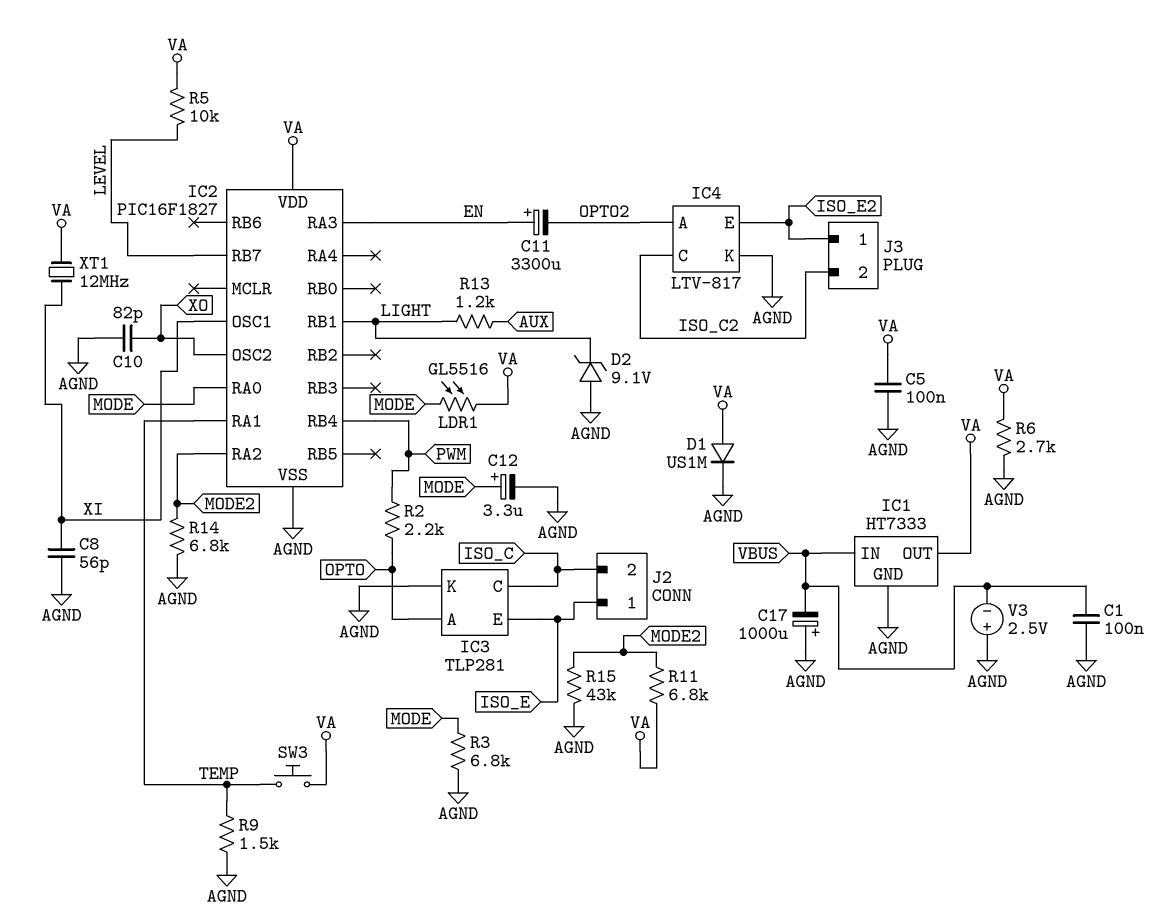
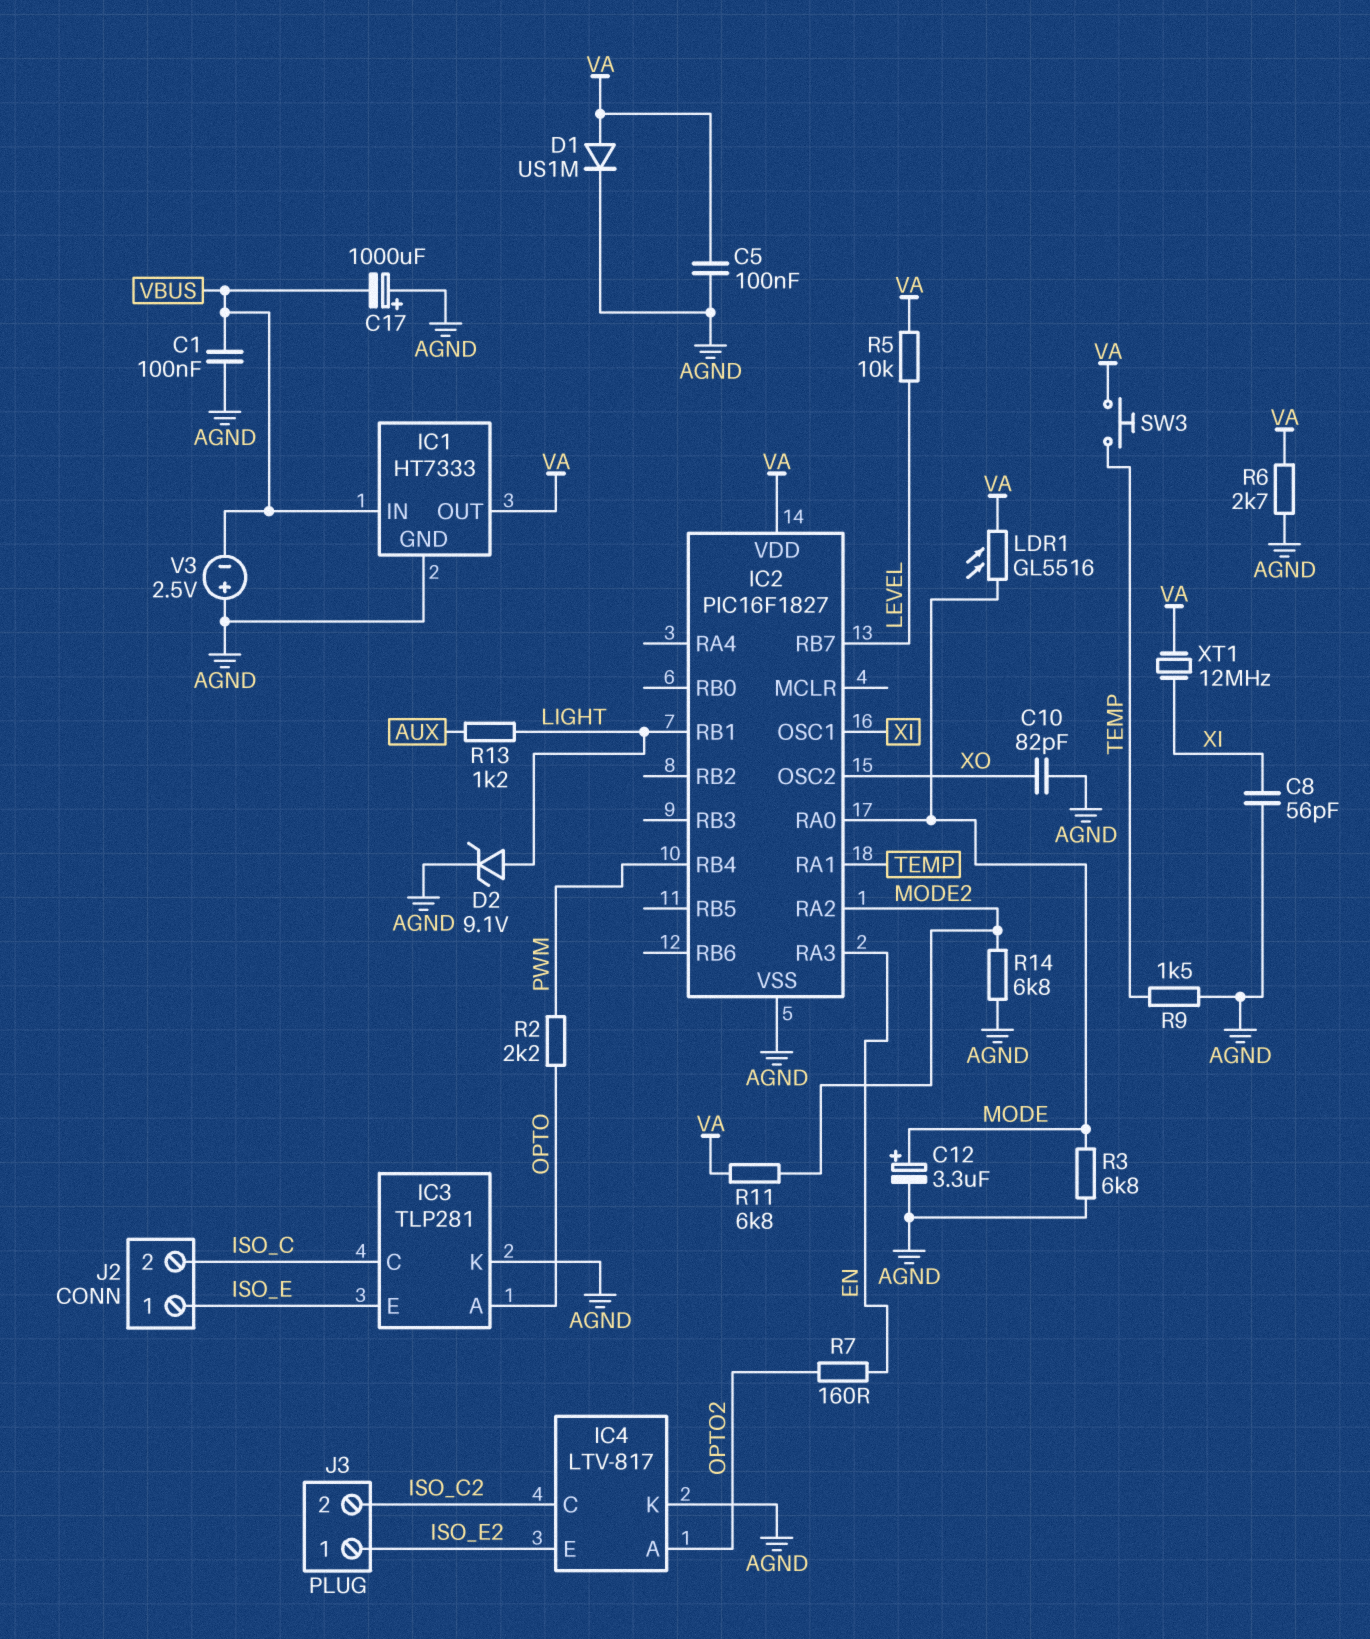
C11: 3300uF (plus EN, minus OPTO2) -> none
D2: zener 9.1V (A AGND, K LIGHT) -> zener 9.1V (A LIGHT, K AGND)
R7: none -> 160 (EN, OPTO2)
R15: 43k (AGND, MODE2) -> none

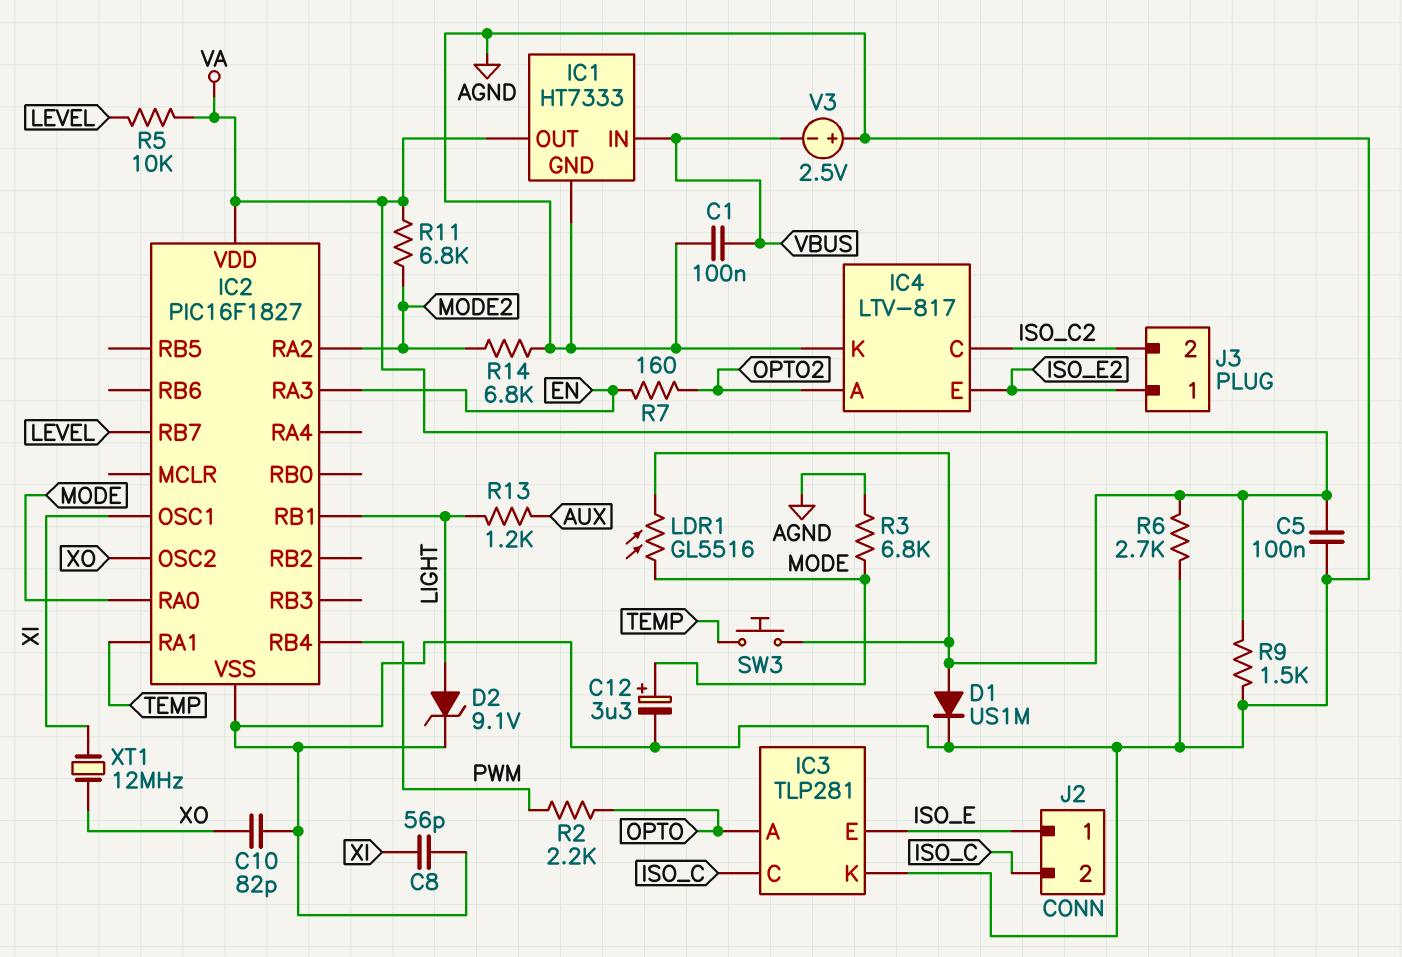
C17: 1000uF (plus AGND, minus VBUS) -> none
R9: 1.5k (AGND, TEMP) -> 1.5k (AGND, VA)
XT1: 12MHz (VA, XI) -> 12MHz (XI, XO)

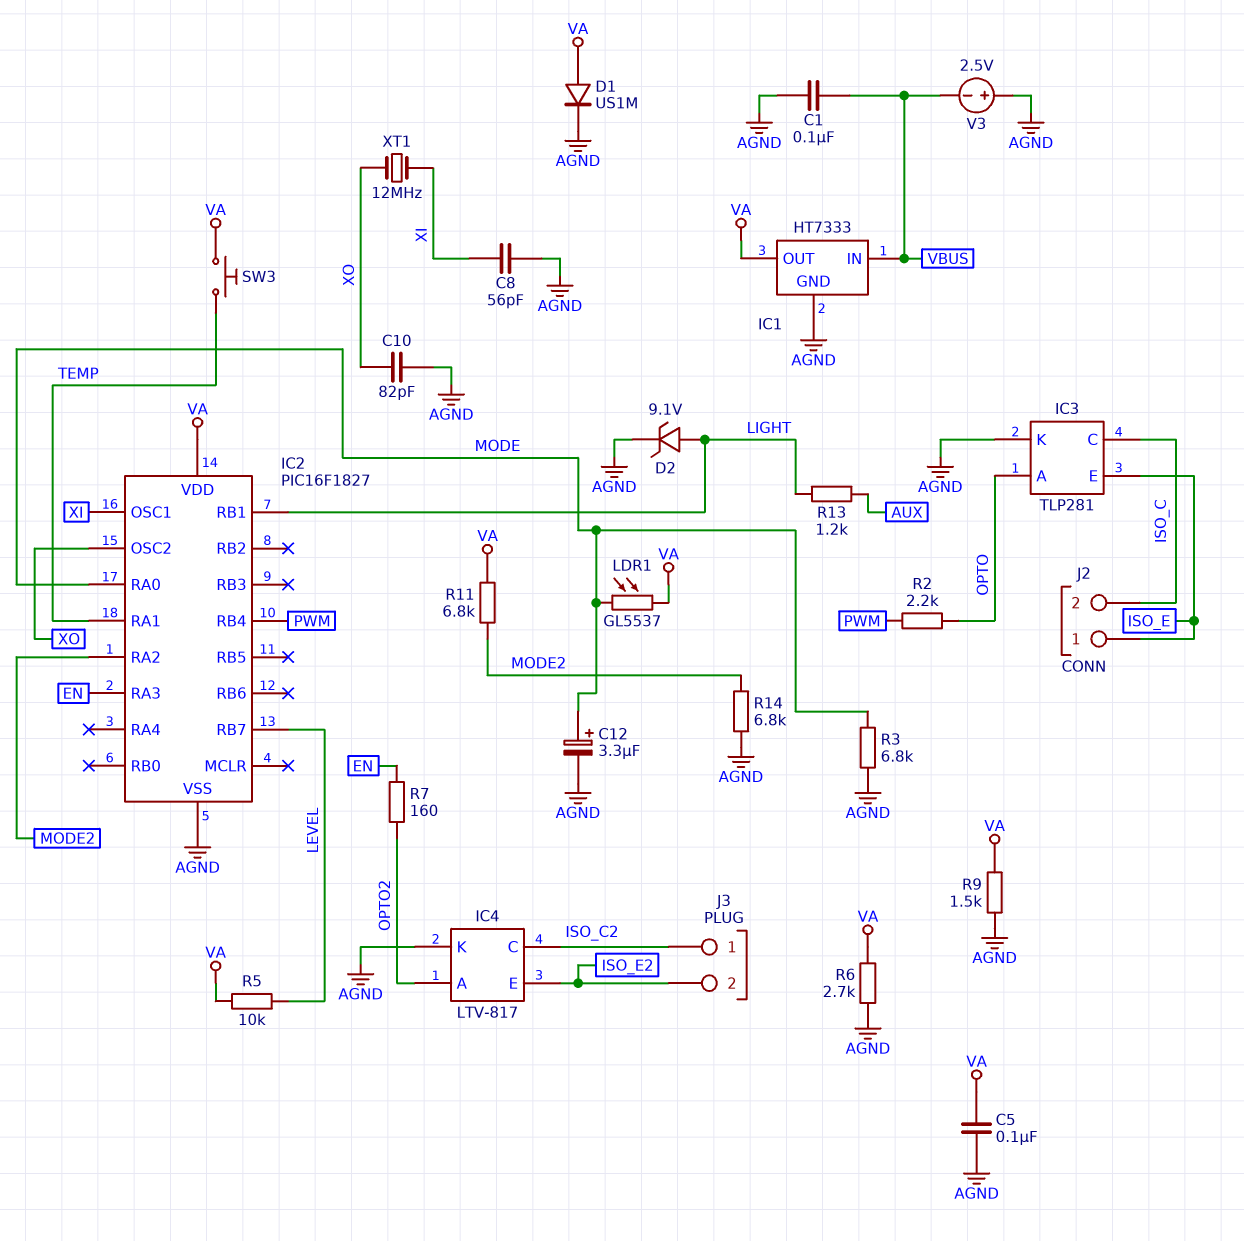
J3 pin 1: ISO_E2 -> ISO_C2
J3 pin 2: ISO_C2 -> ISO_E2
LDR1: GL5516 (MODE, VA) -> GL5537 (MODE, VA)

